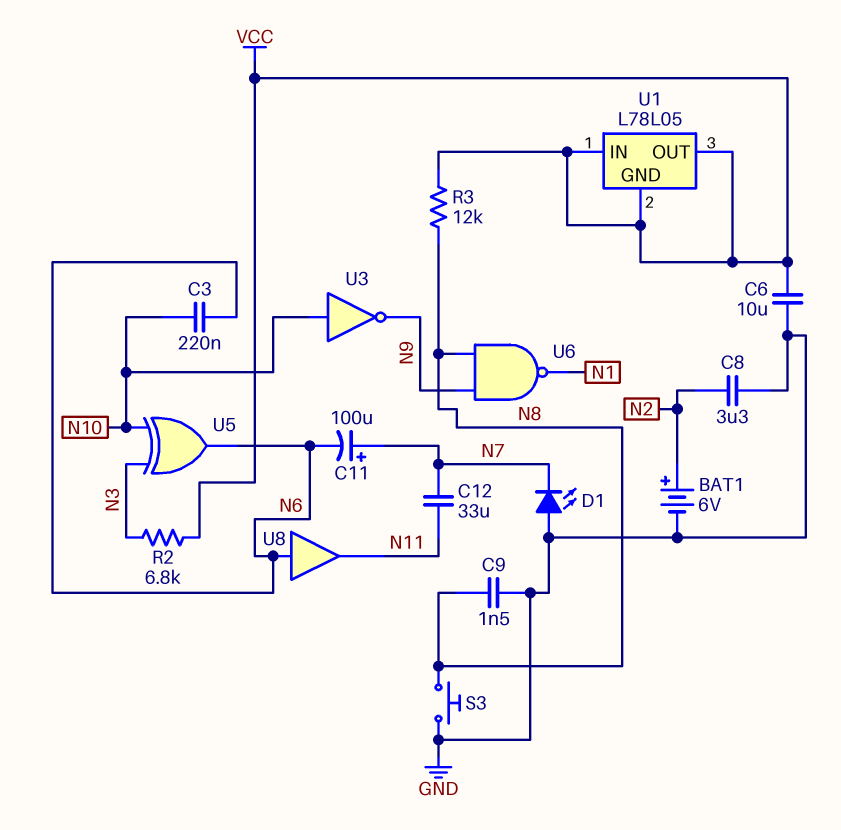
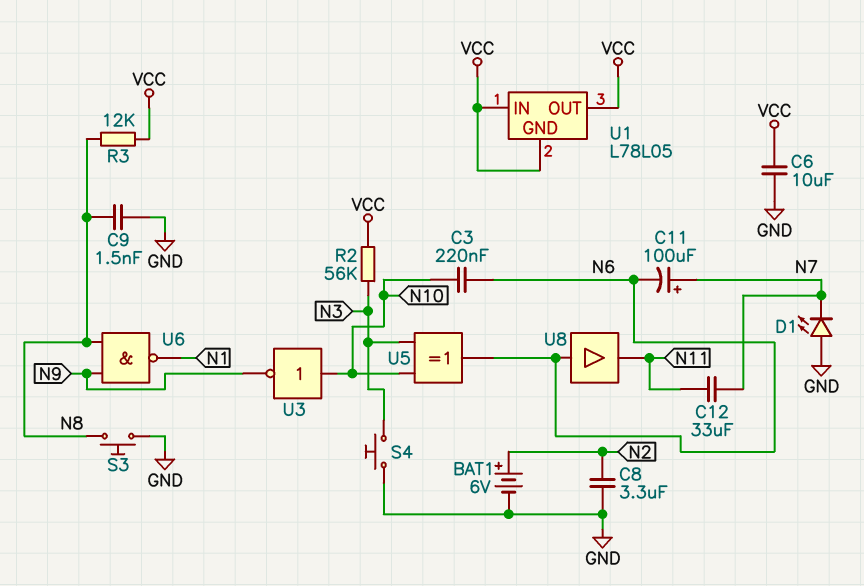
R2: 6.8k (N3, VCC) -> 56k (N3, VCC)
S4: none -> button (GND, N3)

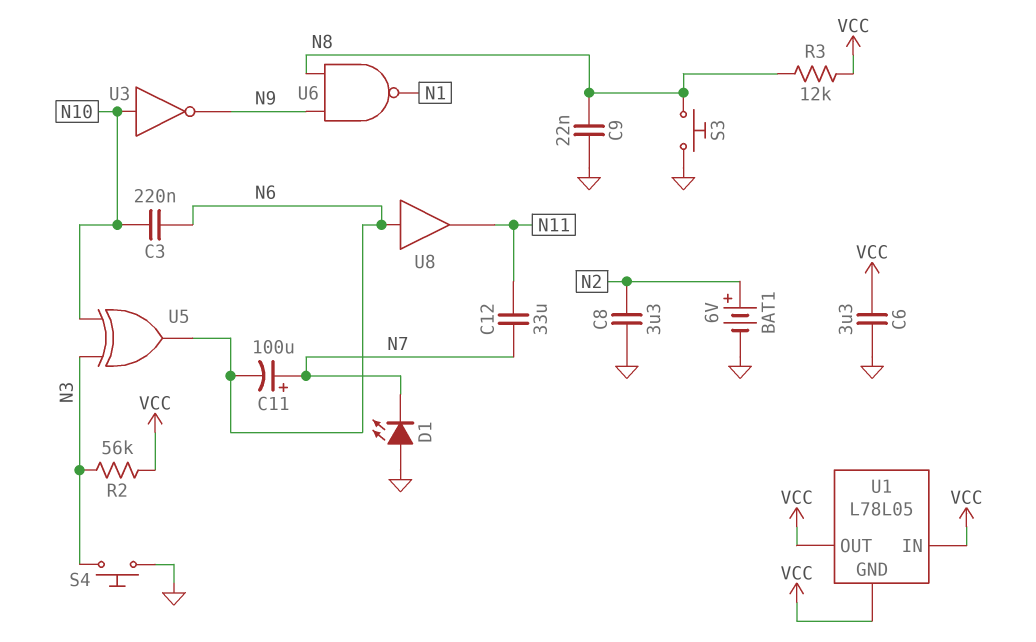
C6: 10uF (GND, VCC) -> 3.3uF (GND, VCC)
C9: 1.5nF (GND, N8) -> 22nF (GND, N8)

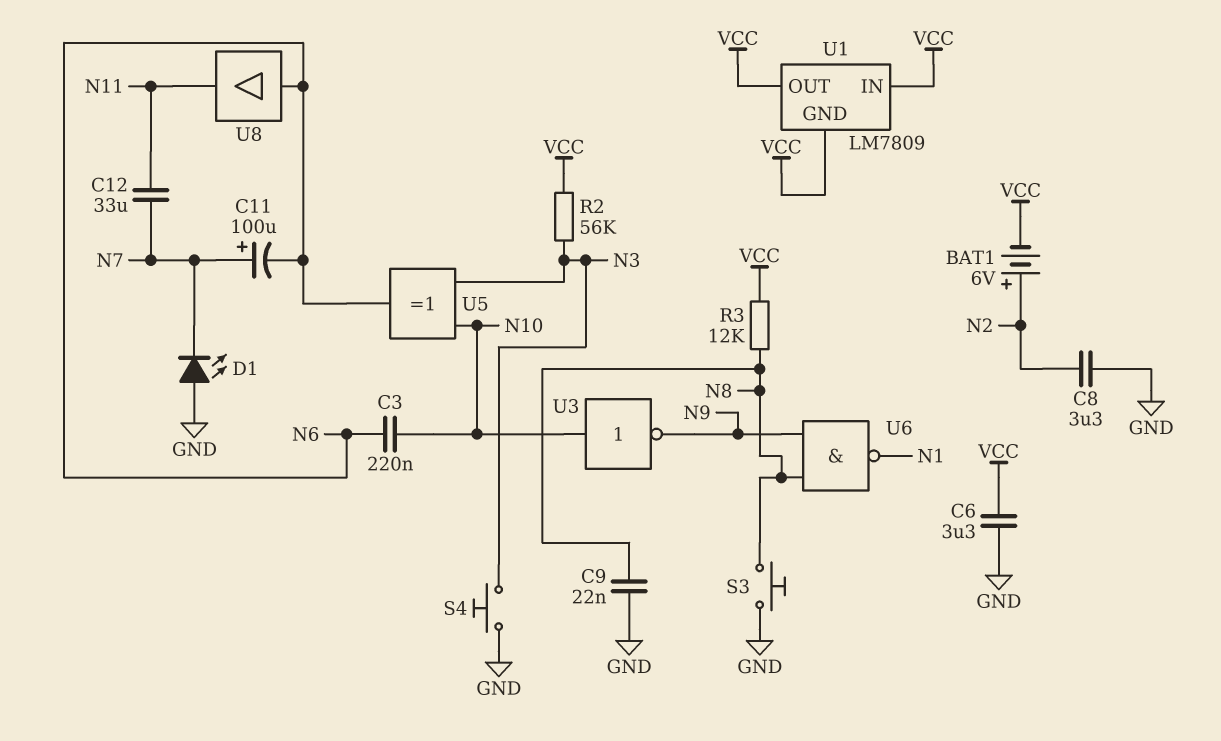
BAT1: 6V (plus N2, minus GND) -> 6V (plus N2, minus VCC)
U1: L78L05 -> LM7809

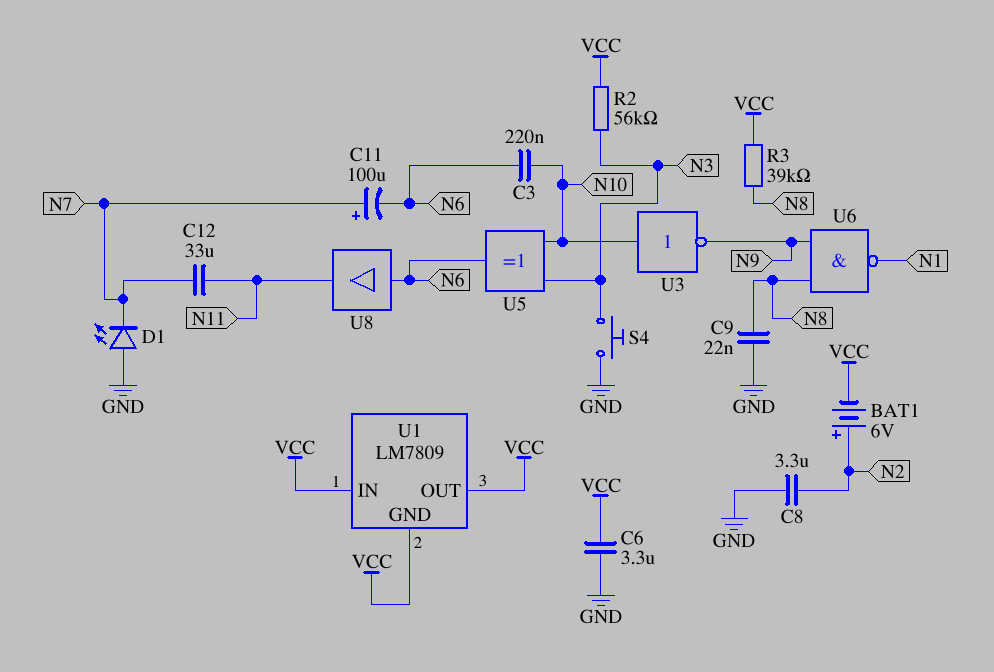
R3: 12k (N8, VCC) -> 39k (N8, VCC)
S3: button (GND, N8) -> none

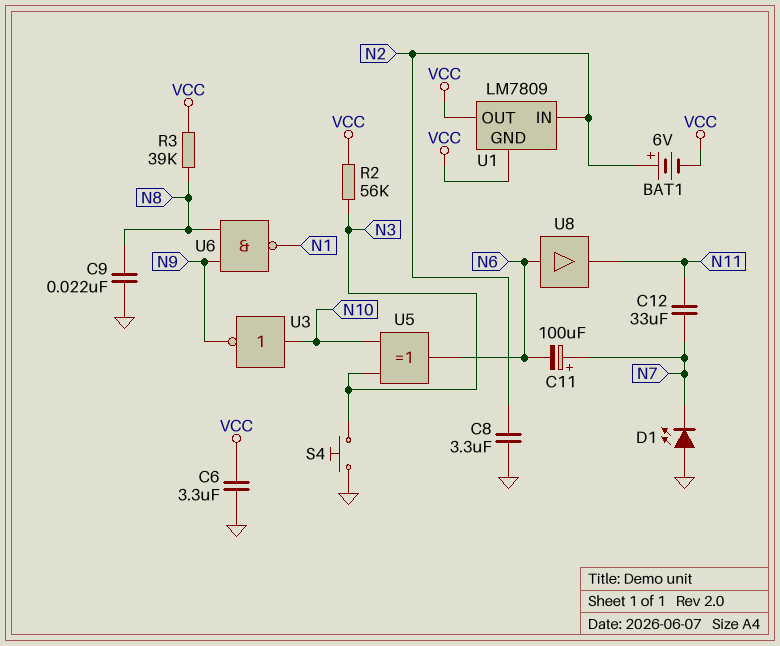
C3: 220nF (N6, N10) -> none
U1 pin IN: VCC -> N2

